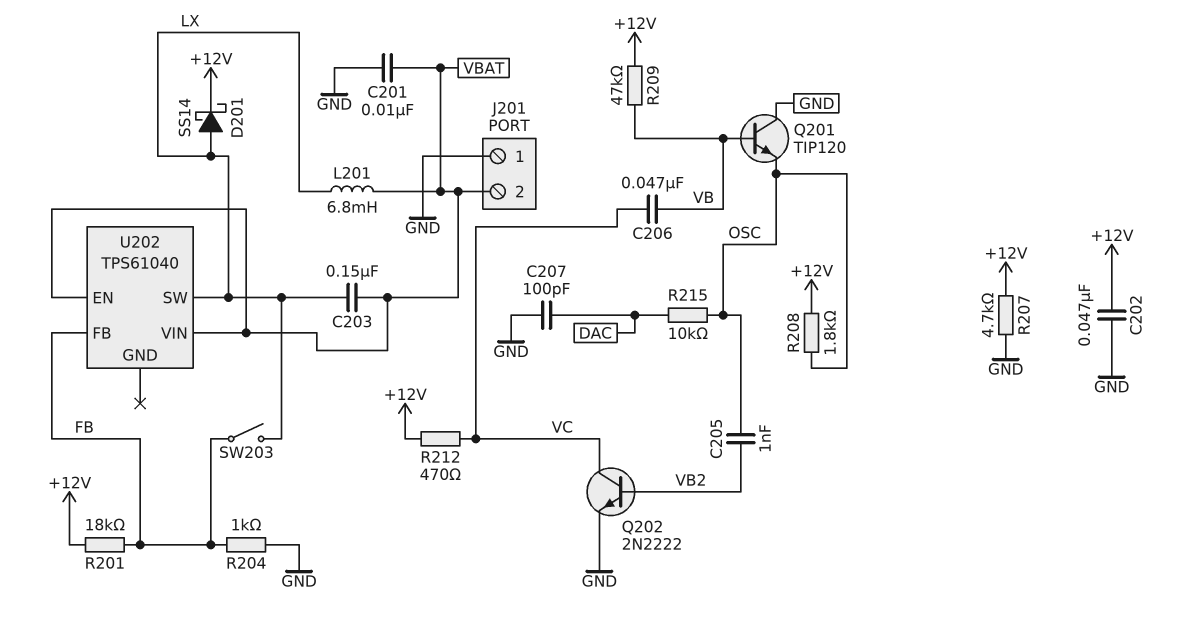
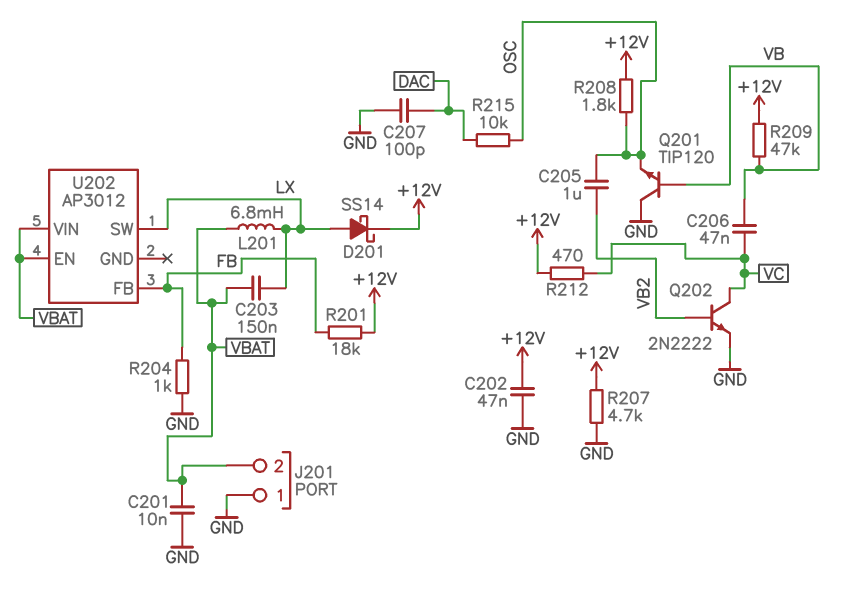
C205: 1nF (OSC, VB2) -> 1uF (OSC, VB2)
SW203: switch (FB, LX) -> none
U202: TPS61040 -> AP3012

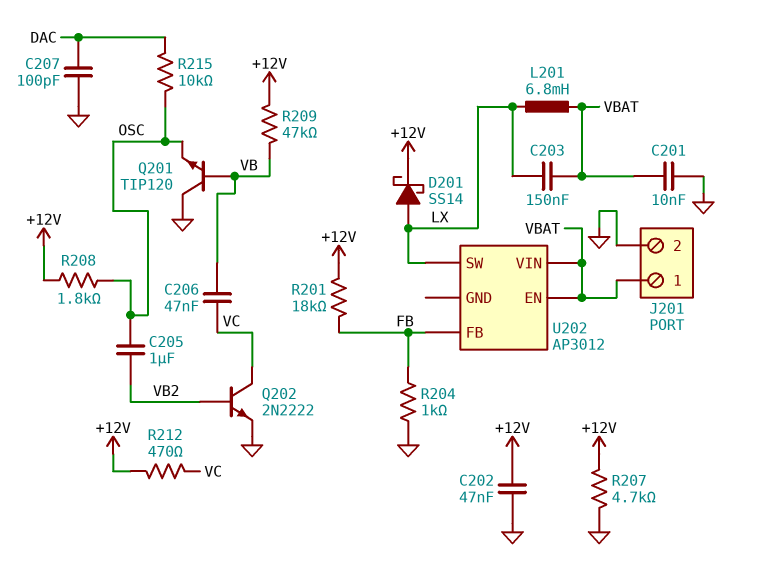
J201 pin 1: GND -> VBAT
J201 pin 2: VBAT -> GND

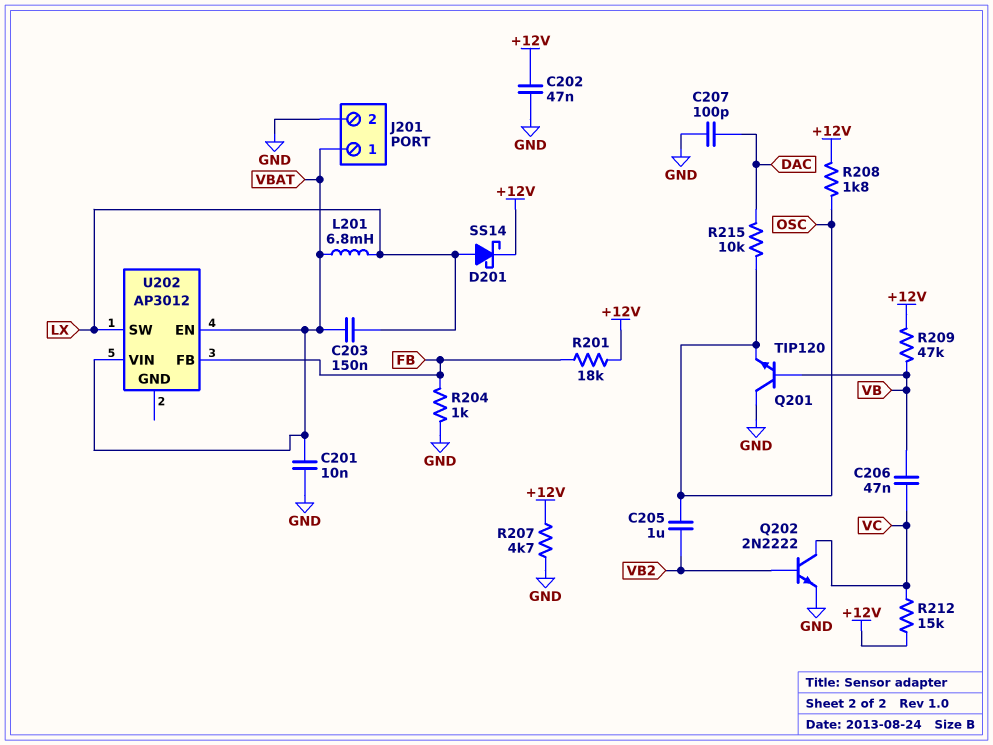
R212: 470 (+12V, VC) -> 15k (+12V, VC)

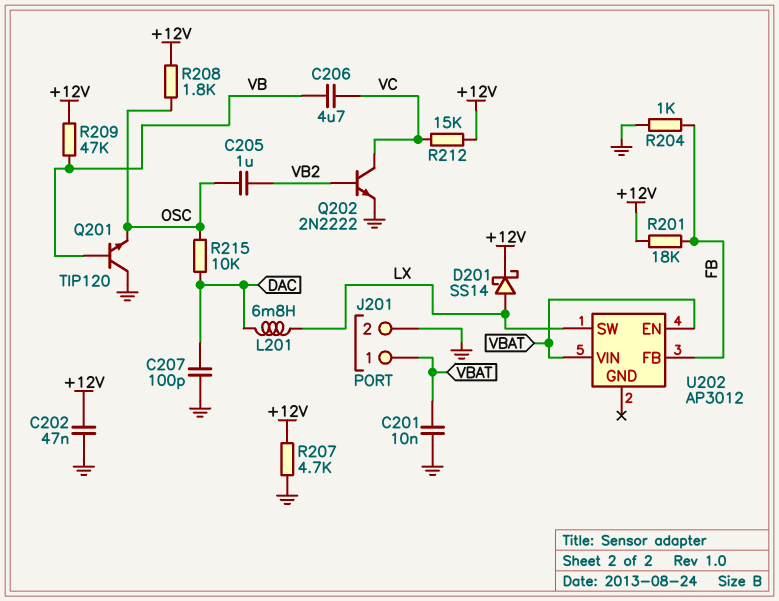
C203: 150nF (LX, VBAT) -> none
C206: 47nF (VB, VC) -> 4.7uF (VB, VC)
L201: 6.8mH (LX, VBAT) -> 6.8mH (DAC, LX)

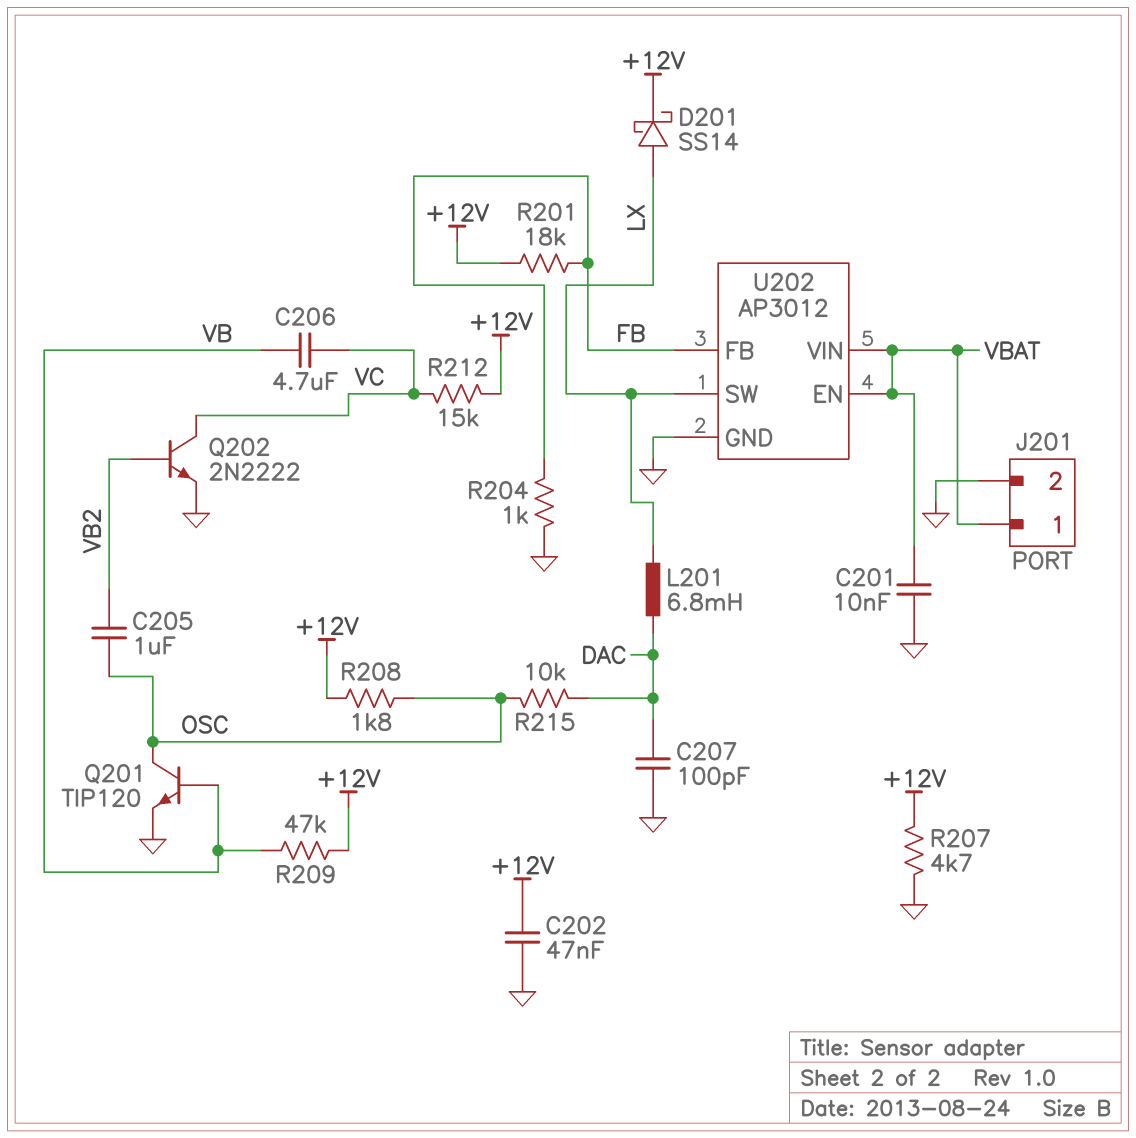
Q201: NPN TIP120 (B VB, C GND, E OSC) -> NPN TIP120 (B VB, C OSC, E GND)
U202 pin GND: none -> GND

